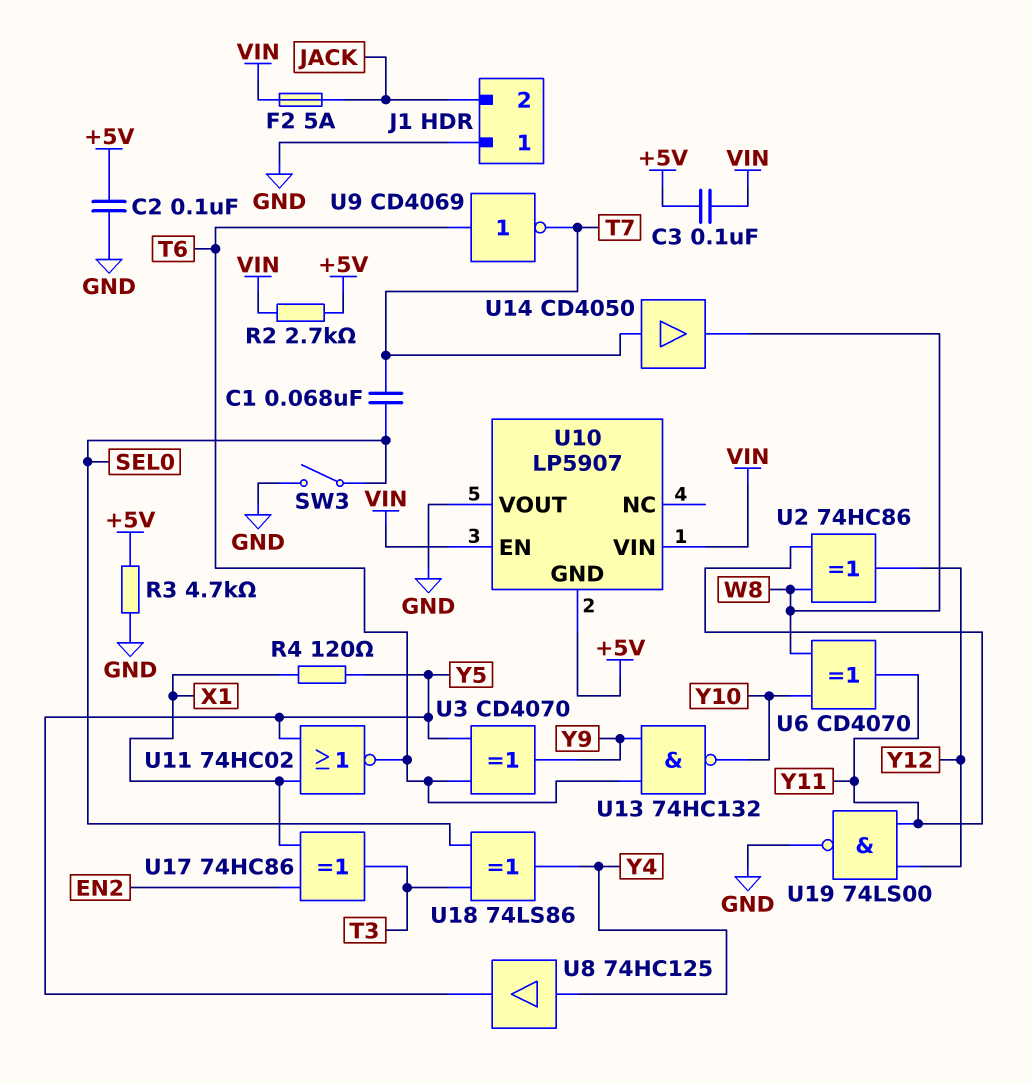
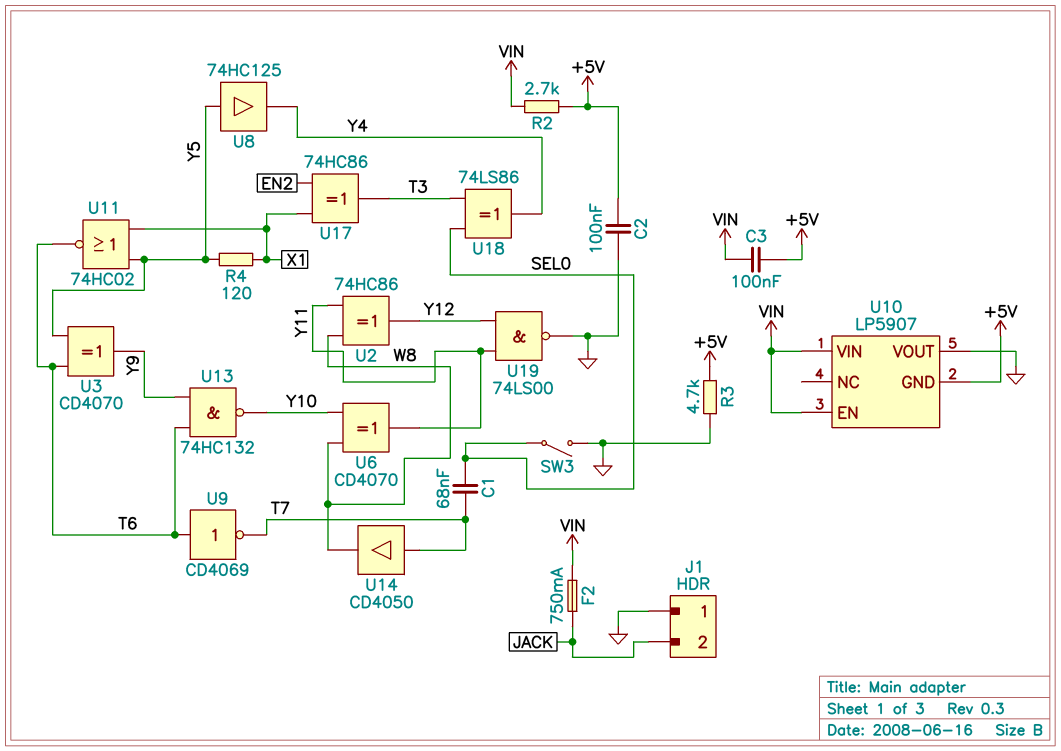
F2: 5A (JACK, VIN) -> 750mA (JACK, VIN)
U8: buffer 74HC125 (in Y4, out Y5) -> buffer 74HC125 (in Y5, out Y4)

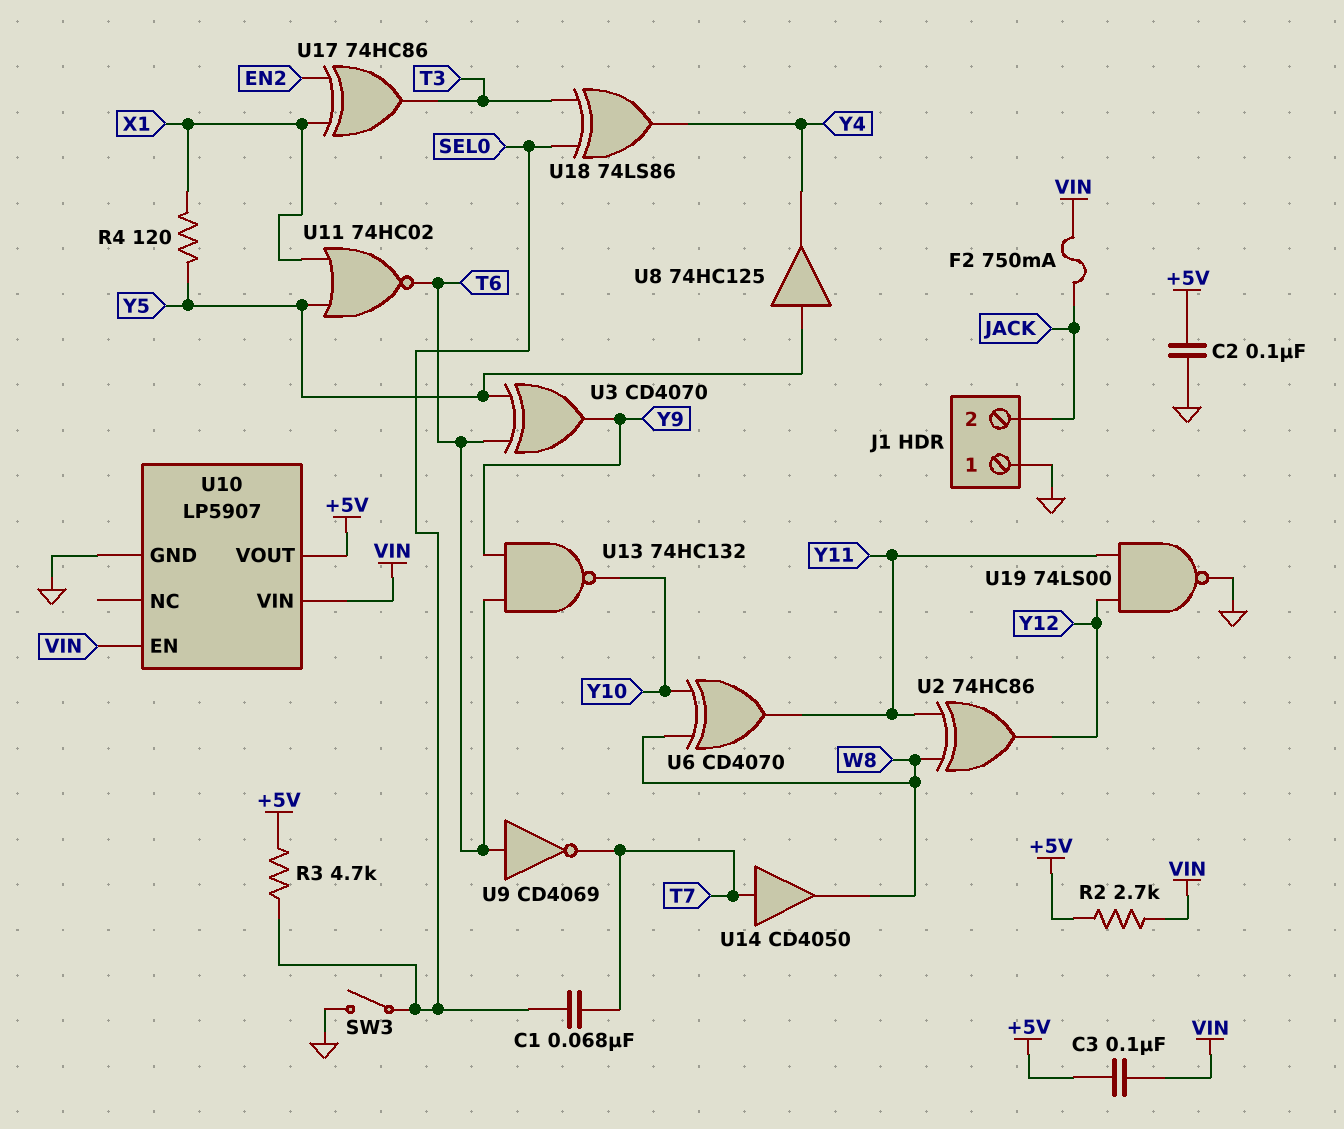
R3: 4.7k (+5V, GND) -> 4.7k (+5V, SEL0)
U10 pin GND: +5V -> GND
U10 pin VOUT: GND -> +5V

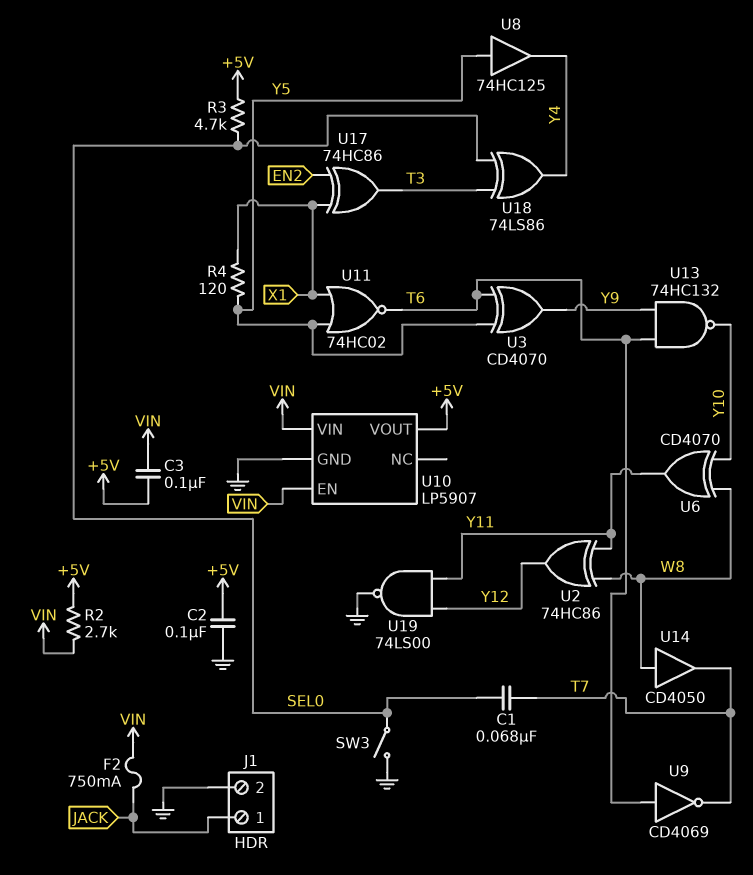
J1 pin 1: GND -> JACK
J1 pin 2: JACK -> GND
U14: buffer CD4050 (in T7, out W8) -> buffer CD4050 (in W8, out T7)

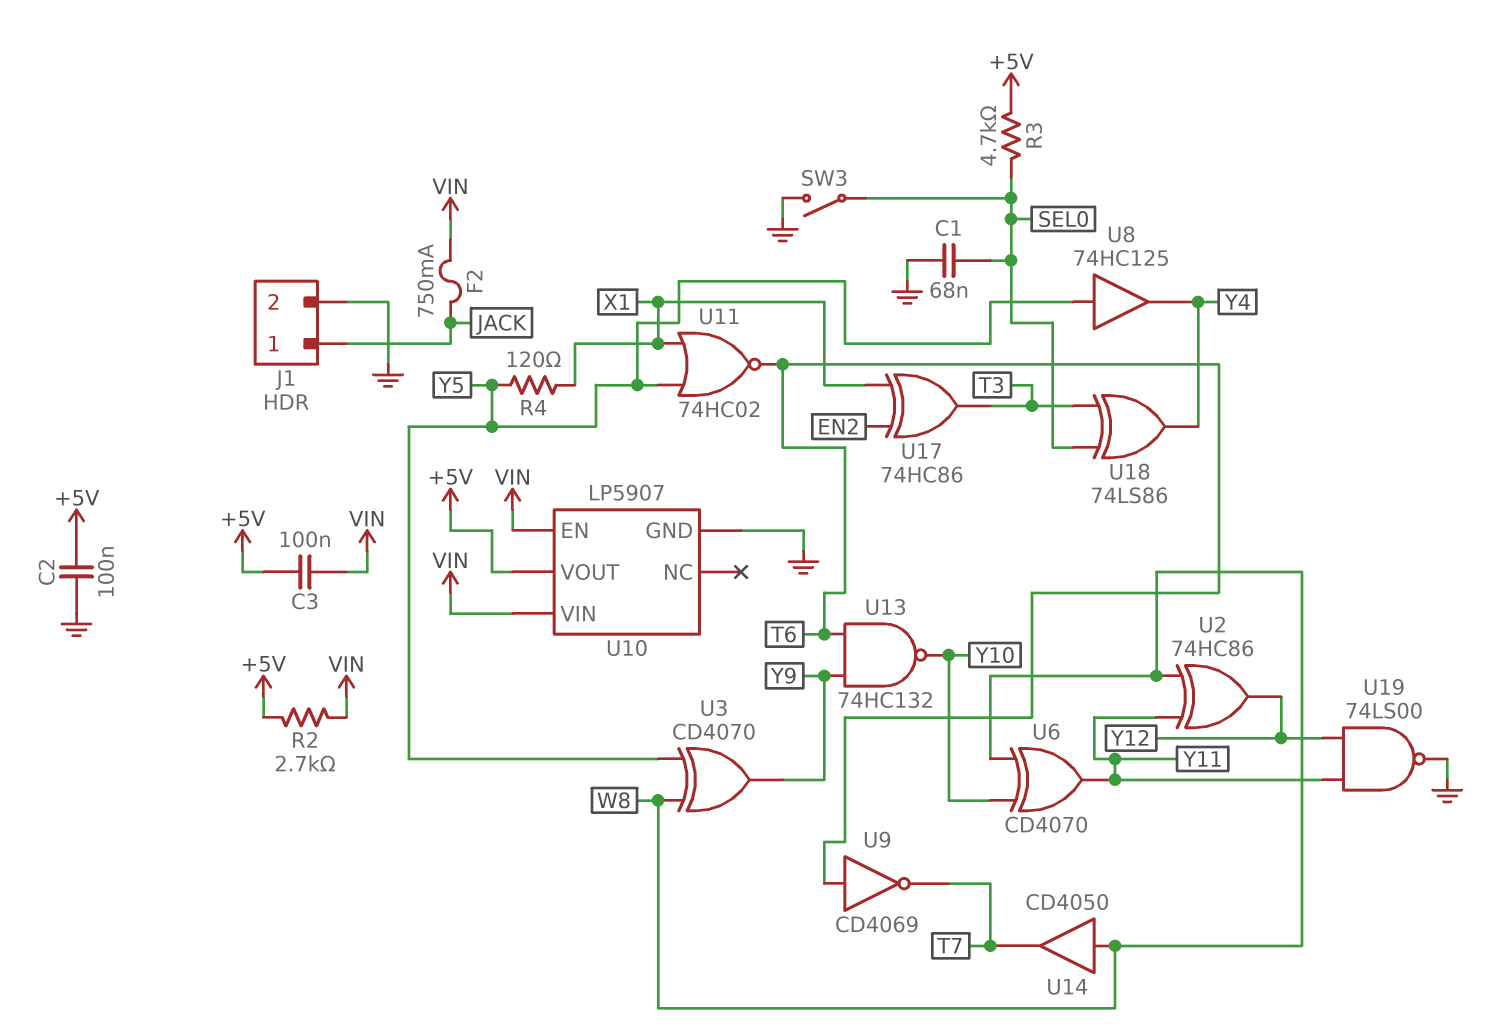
C1: 68nF (SEL0, T7) -> 68nF (GND, SEL0)
U3: XOR CD4070 (in T6, in Y5, out Y9) -> XOR CD4070 (in W8, in Y5, out Y9)

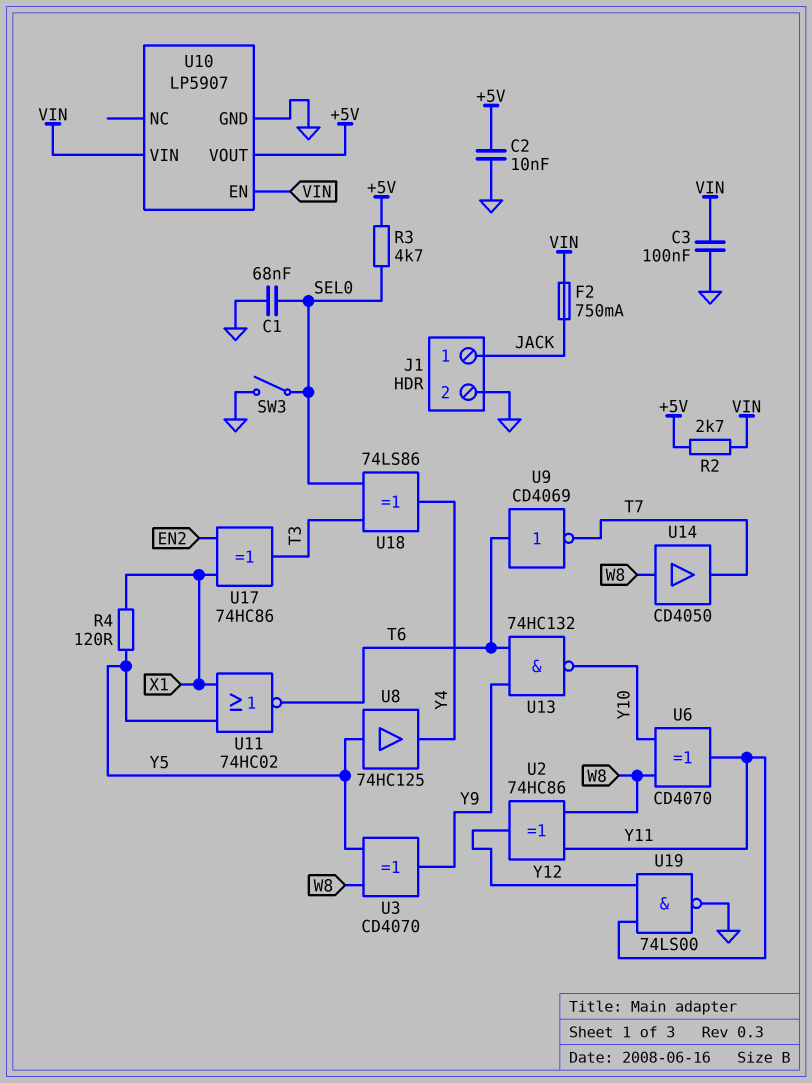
C2: 100nF (+5V, GND) -> 10nF (+5V, GND)
C3: 100nF (+5V, VIN) -> 100nF (GND, VIN)

